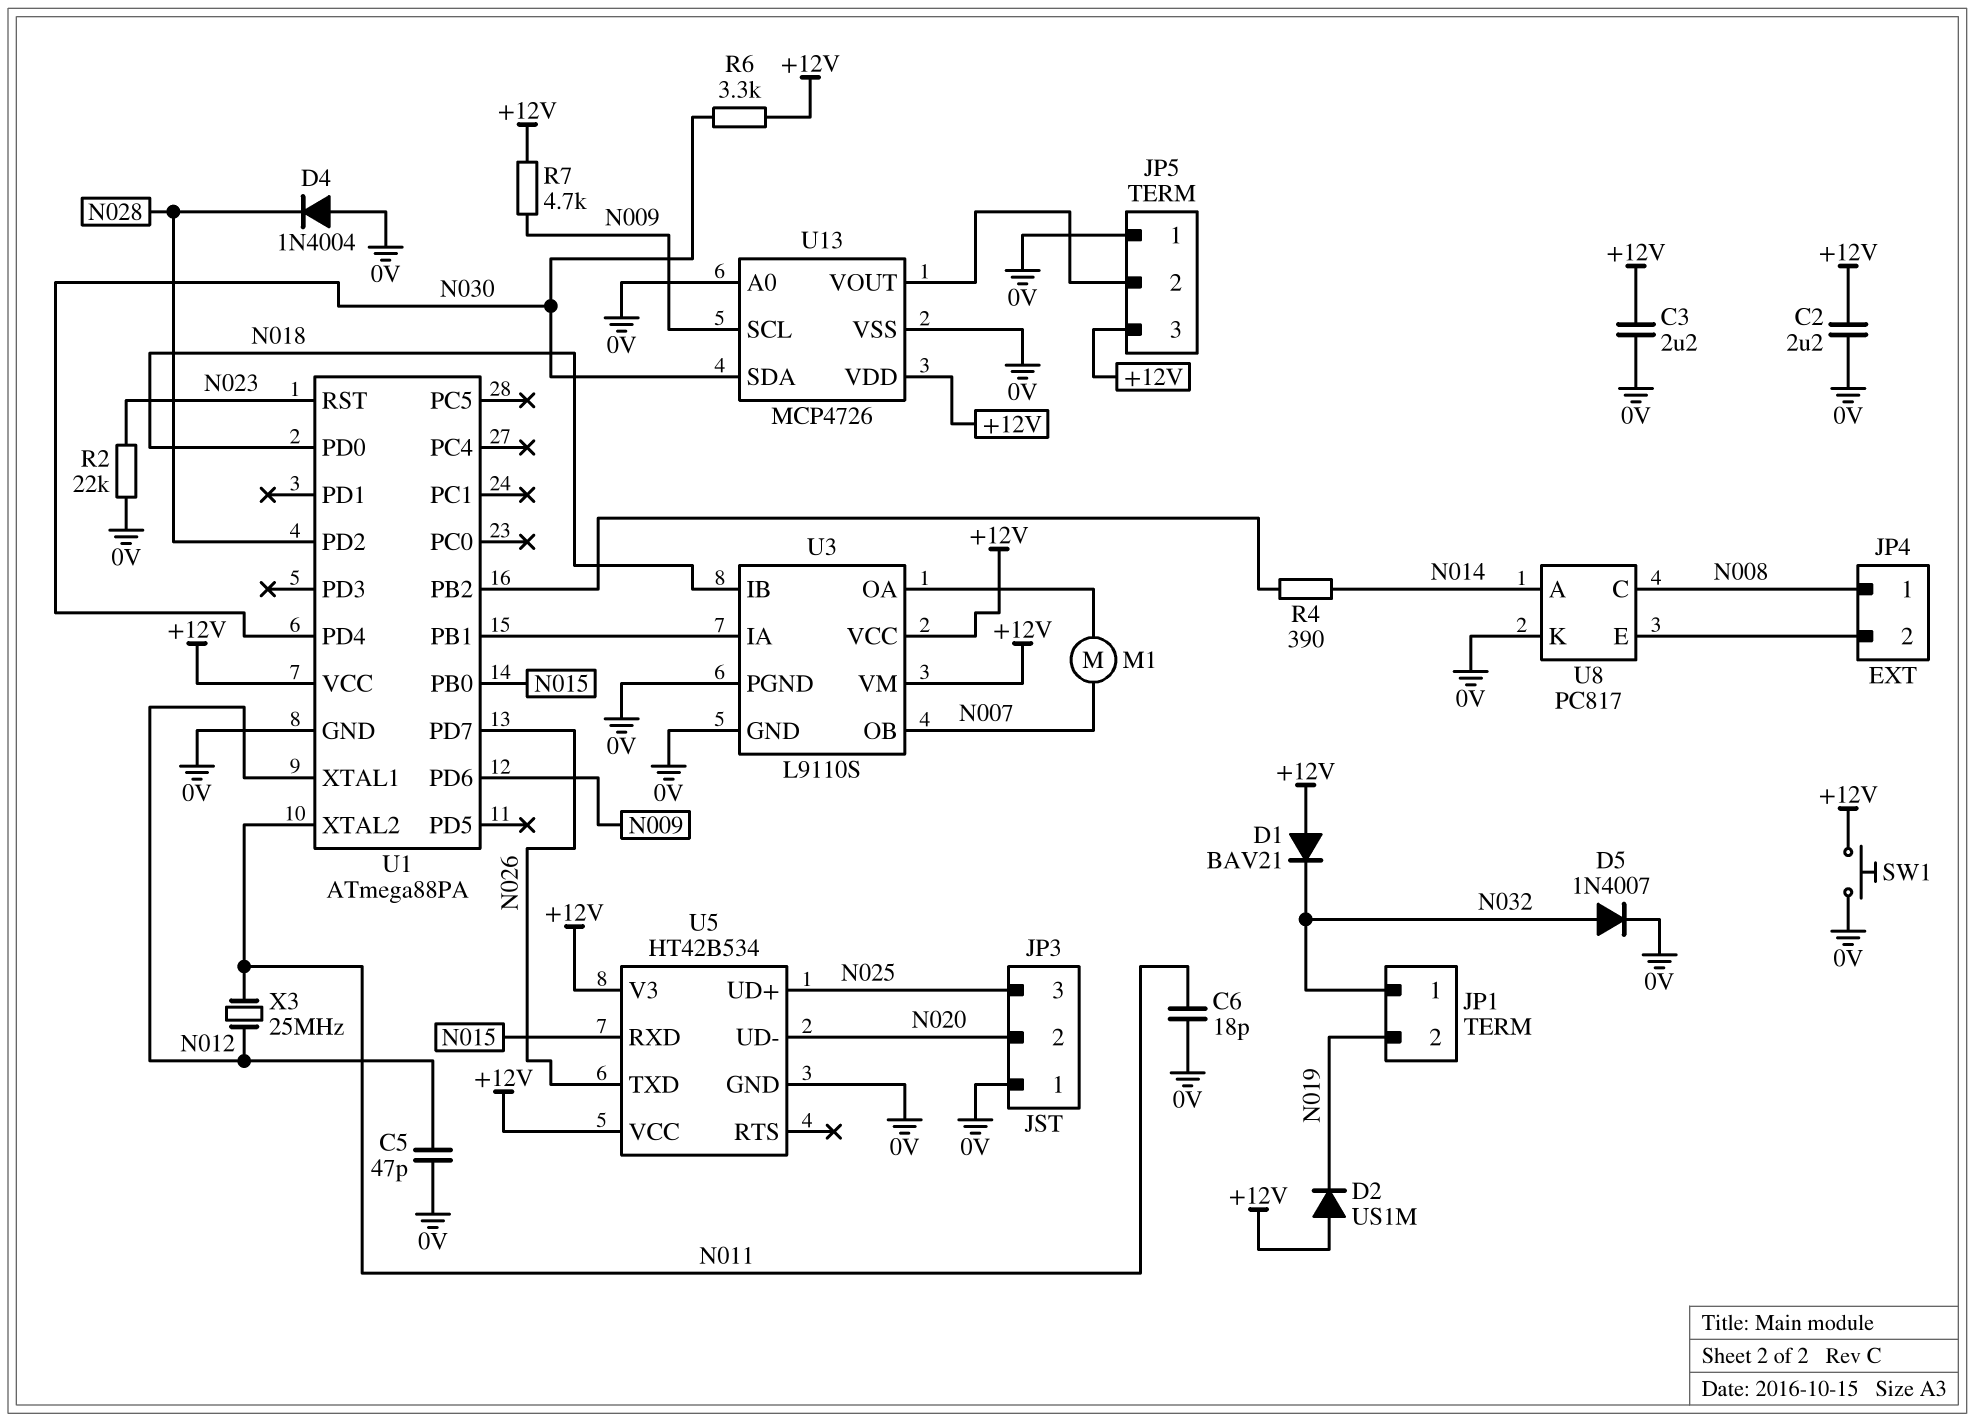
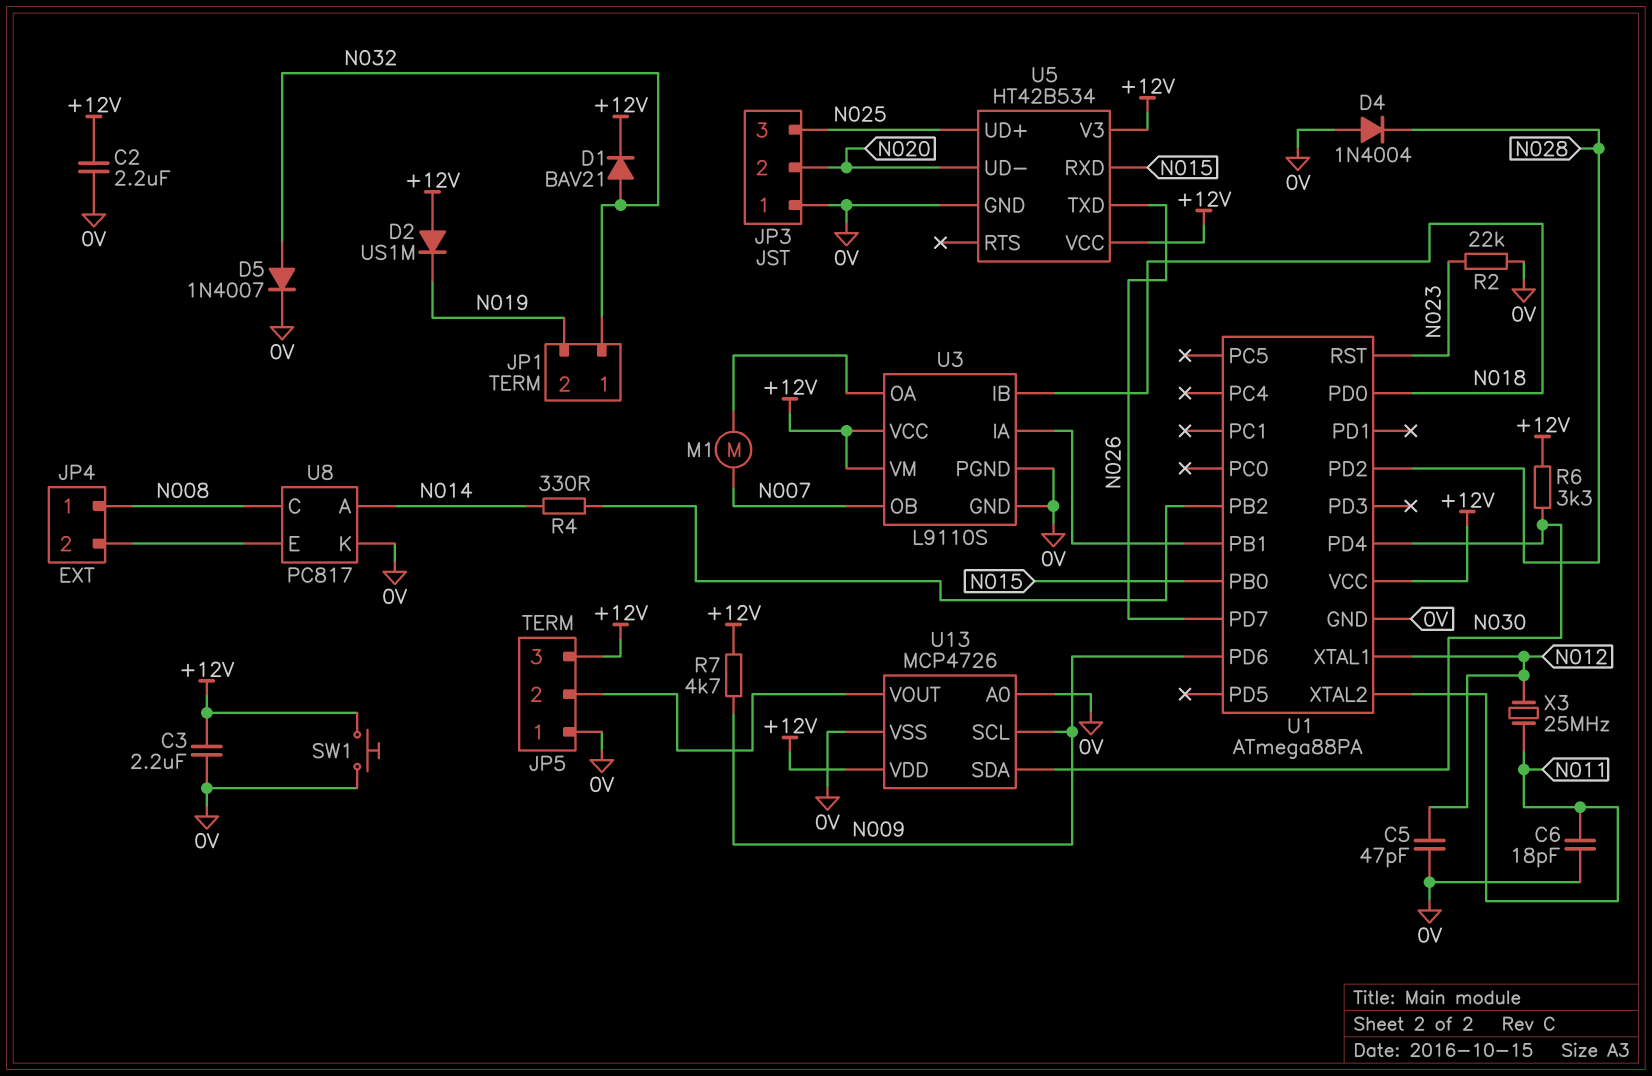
D1: diode BAV21 (A +12V, K N032) -> diode BAV21 (A N032, K +12V)
R4: 390 (N014, U1/PB2) -> 330 (N014, U1/PB2)

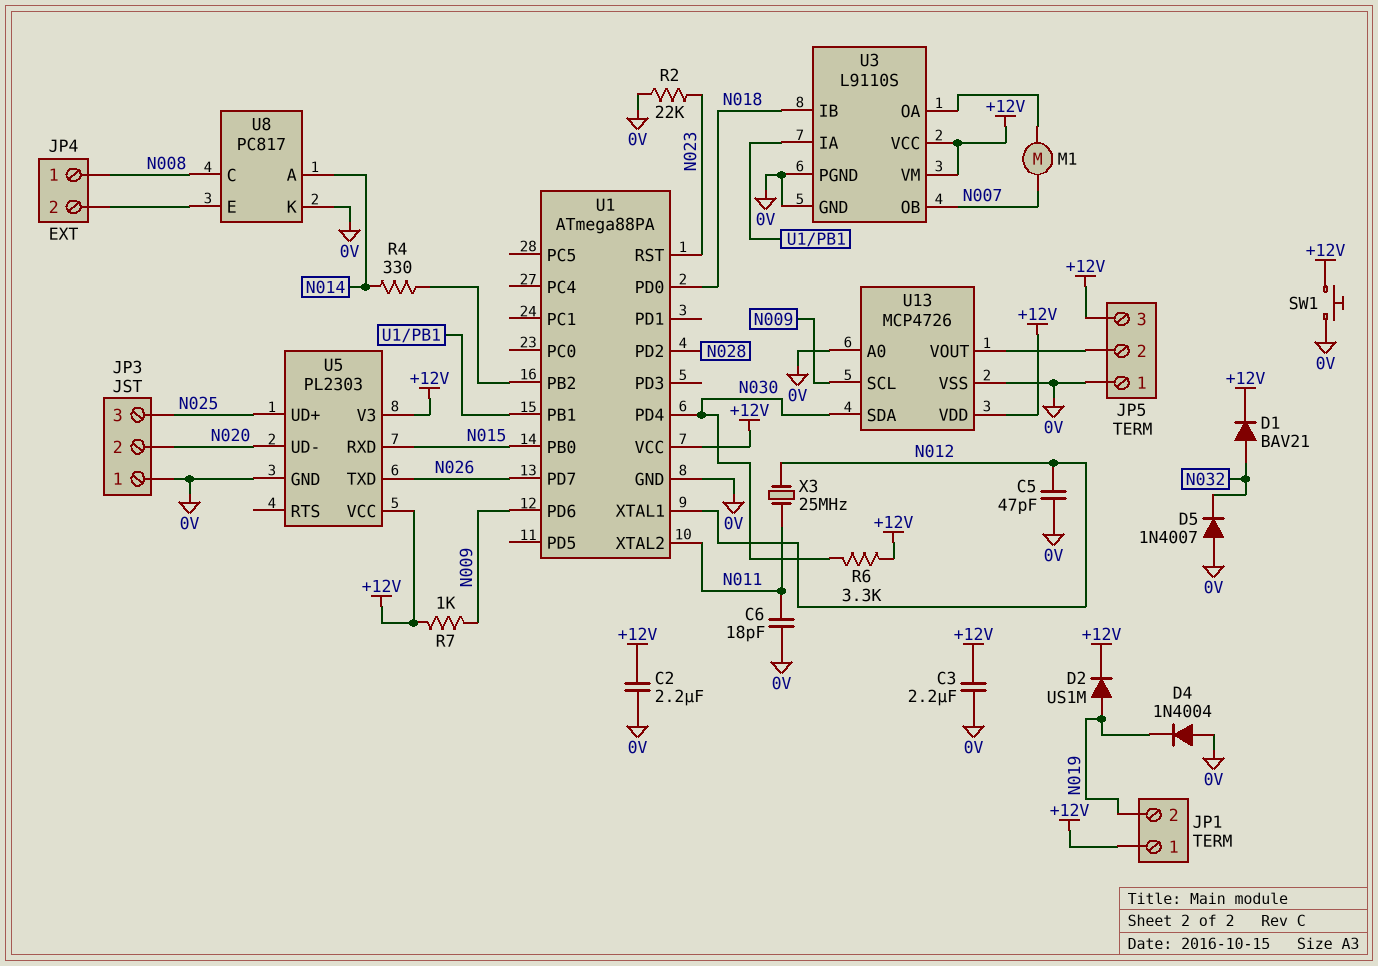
D2: diode US1M (A +12V, K N019) -> diode US1M (A N019, K +12V)
D4: diode 1N4004 (A 0V, K N028) -> diode 1N4004 (A 0V, K N019)
D5: diode 1N4007 (A N032, K 0V) -> diode 1N4007 (A 0V, K N032)
JP1 pin 1: N032 -> +12V
R7: 4.7k (+12V, N009) -> 1k (+12V, N009)
U5: HT42B534 -> PL2303

